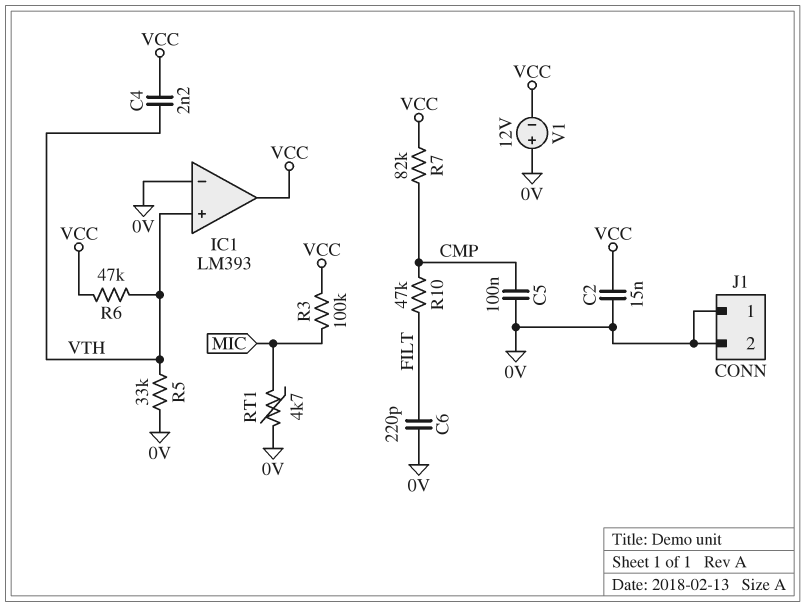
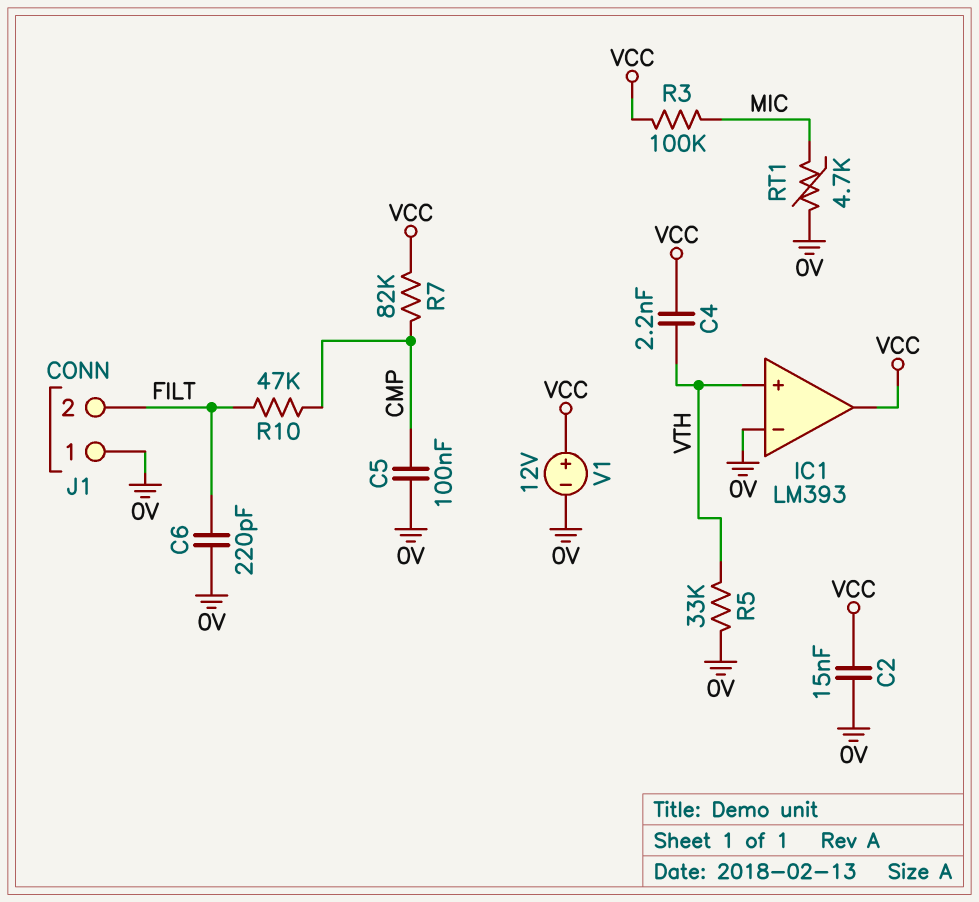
J1 pin 2: 0V -> FILT
R6: 47k (VCC, VTH) -> none
V1: 12V (plus 0V, minus VCC) -> 12V (plus VCC, minus 0V)

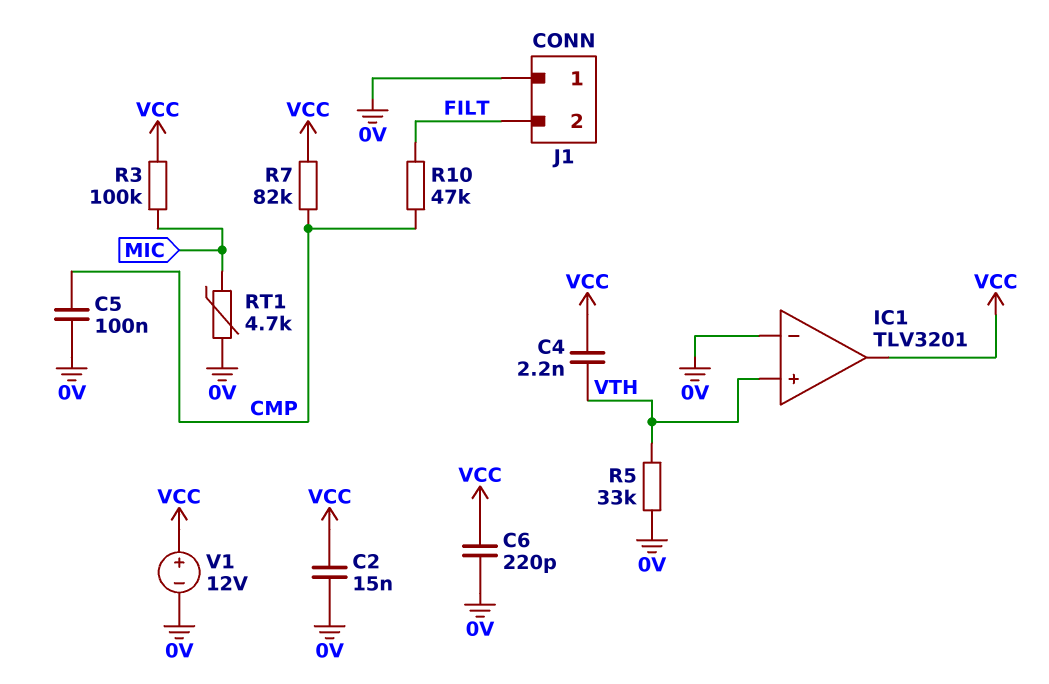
C6: 220pF (0V, FILT) -> 220pF (0V, VCC)
IC1: LM393 -> TLV3201

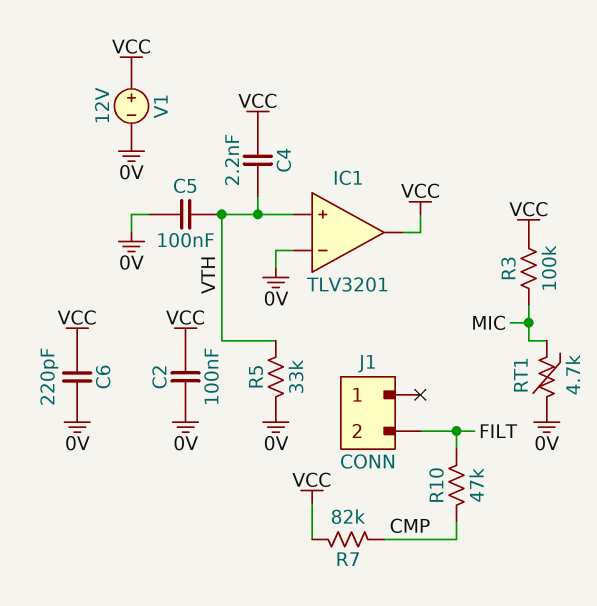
C2: 15nF (0V, VCC) -> 100nF (0V, VCC)
C5: 100nF (0V, CMP) -> 100nF (0V, VTH)
J1 pin 1: 0V -> none

